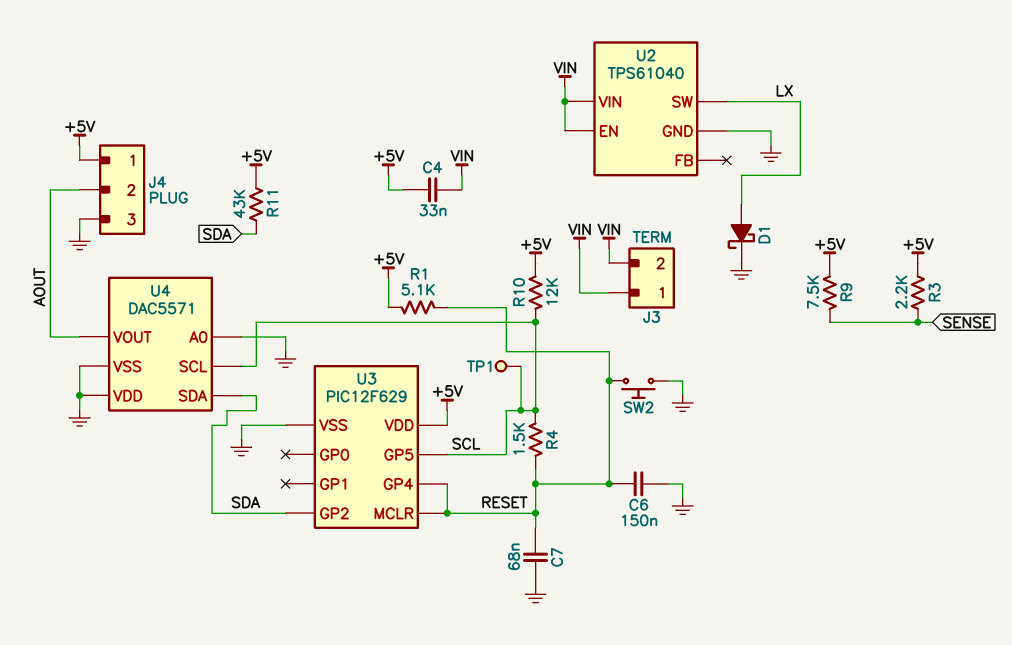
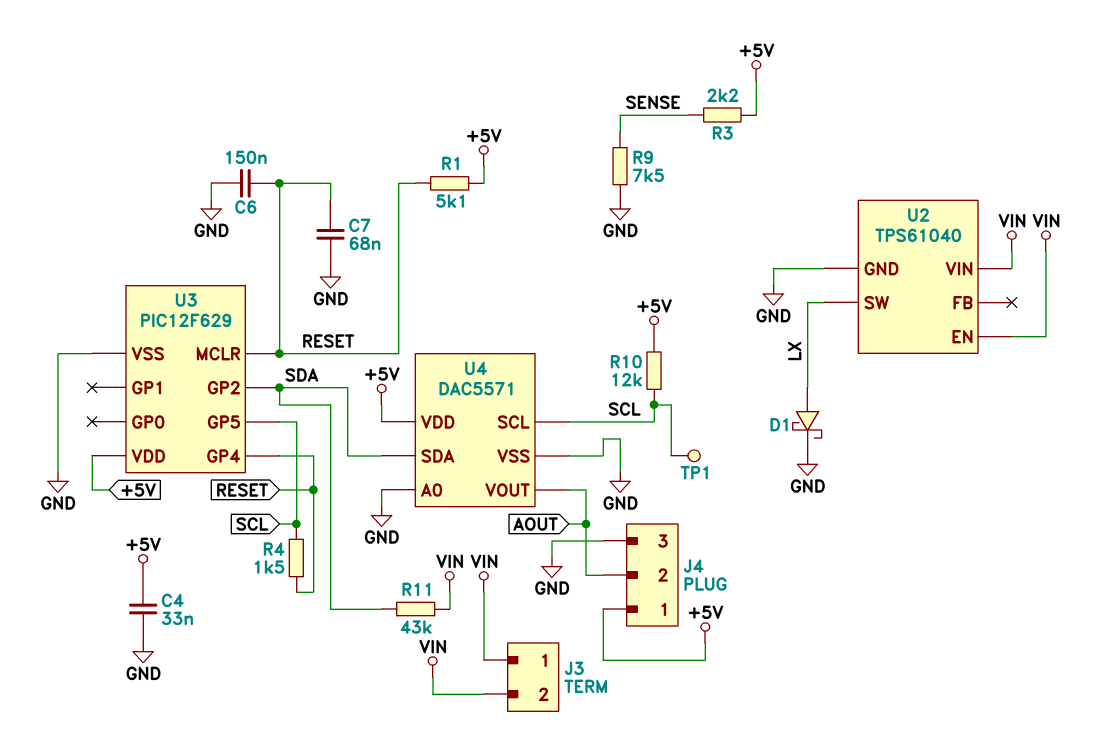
C4: 33nF (+5V, VIN) -> 33nF (+5V, GND)
R9: 7.5k (+5V, SENSE) -> 7.5k (GND, SENSE)
R11: 43k (+5V, SDA) -> 43k (SDA, VIN)
SW2: button (GND, RESET) -> none
U4 pin VDD: GND -> +5V

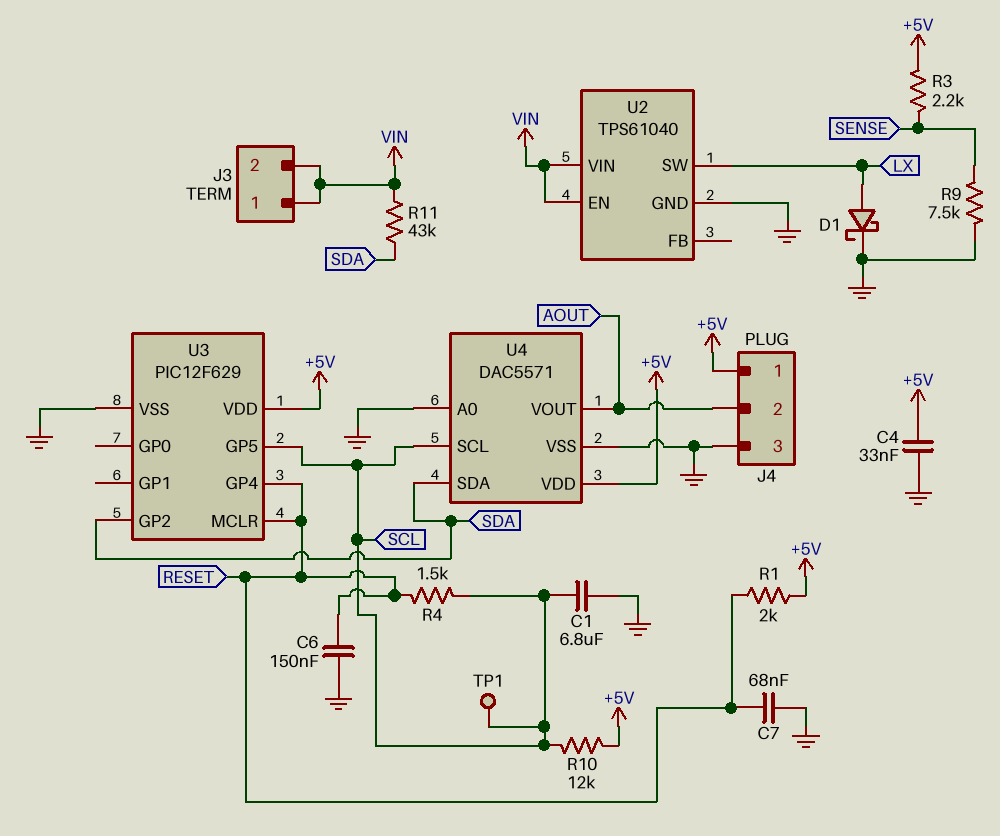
C1: none -> 6.8uF (GND, SCL)
R1: 5.1k (+5V, RESET) -> 2k (+5V, RESET)

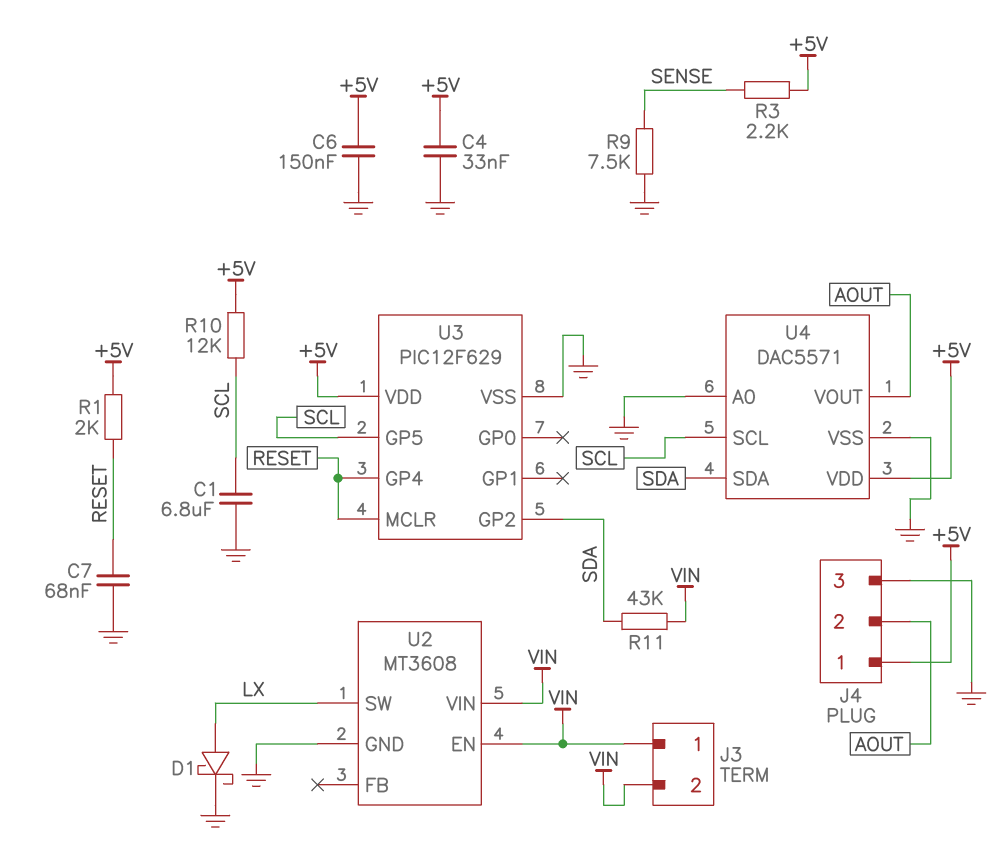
C6: 150nF (GND, RESET) -> 150nF (+5V, GND)
R4: 1.5k (RESET, SCL) -> none
TP1: test point (SCL) -> none
U2: TPS61040 -> MT3608

